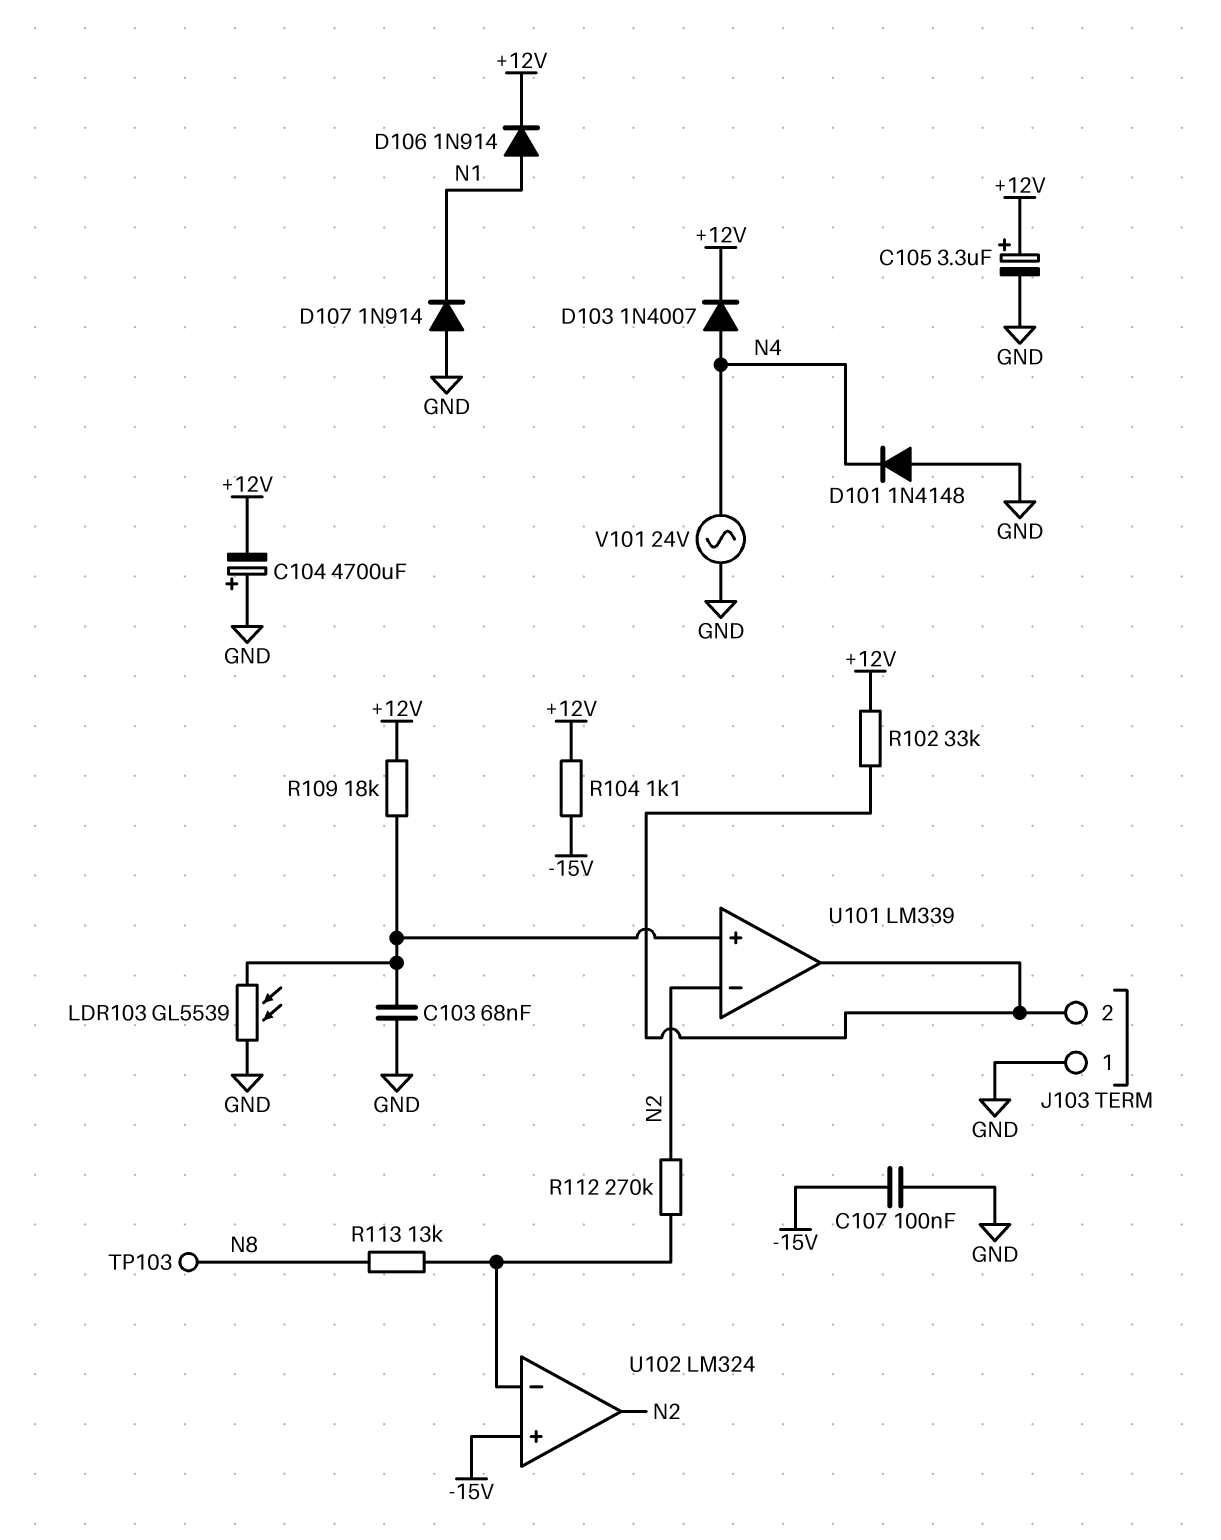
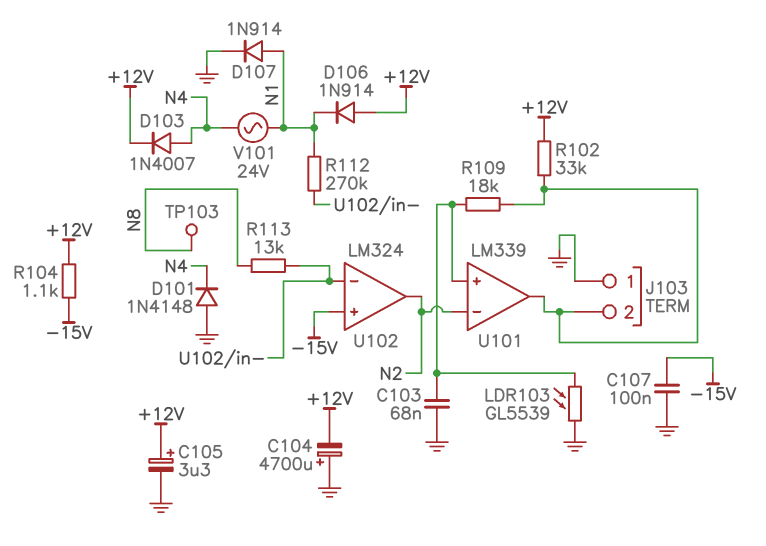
D106: diode 1N914 (A N1, K +12V) -> diode 1N914 (A +12V, K N1)
D107: diode 1N914 (A GND, K N1) -> diode 1N914 (A N1, K GND)
R109: 18k (+12V, U101/in+) -> 18k (J103/2, U101/in+)
R112: 270k (N2, U102/in-) -> 270k (N1, U102/in-)
V101: AC 24V (GND, N4) -> AC 24V (N1, N4)

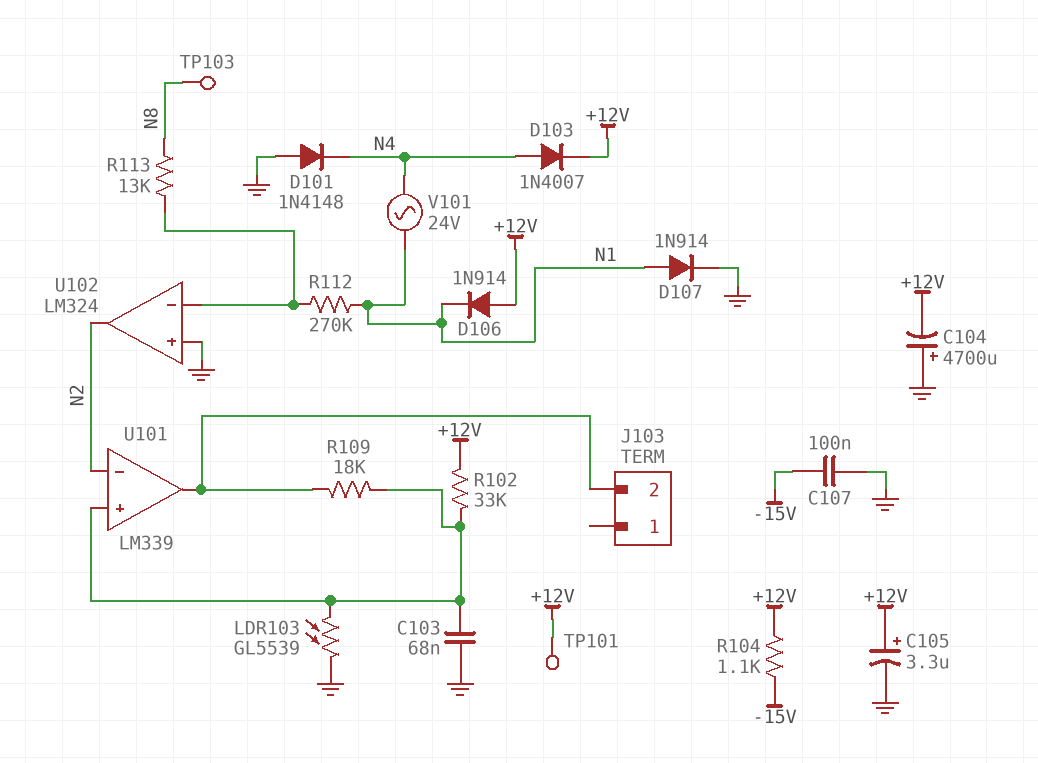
J103 pin 1: GND -> none
R102: 33k (+12V, J103/2) -> 33k (+12V, U101/in+)
TP101: none -> test point (+12V)
U102 pin in+: -15V -> GND

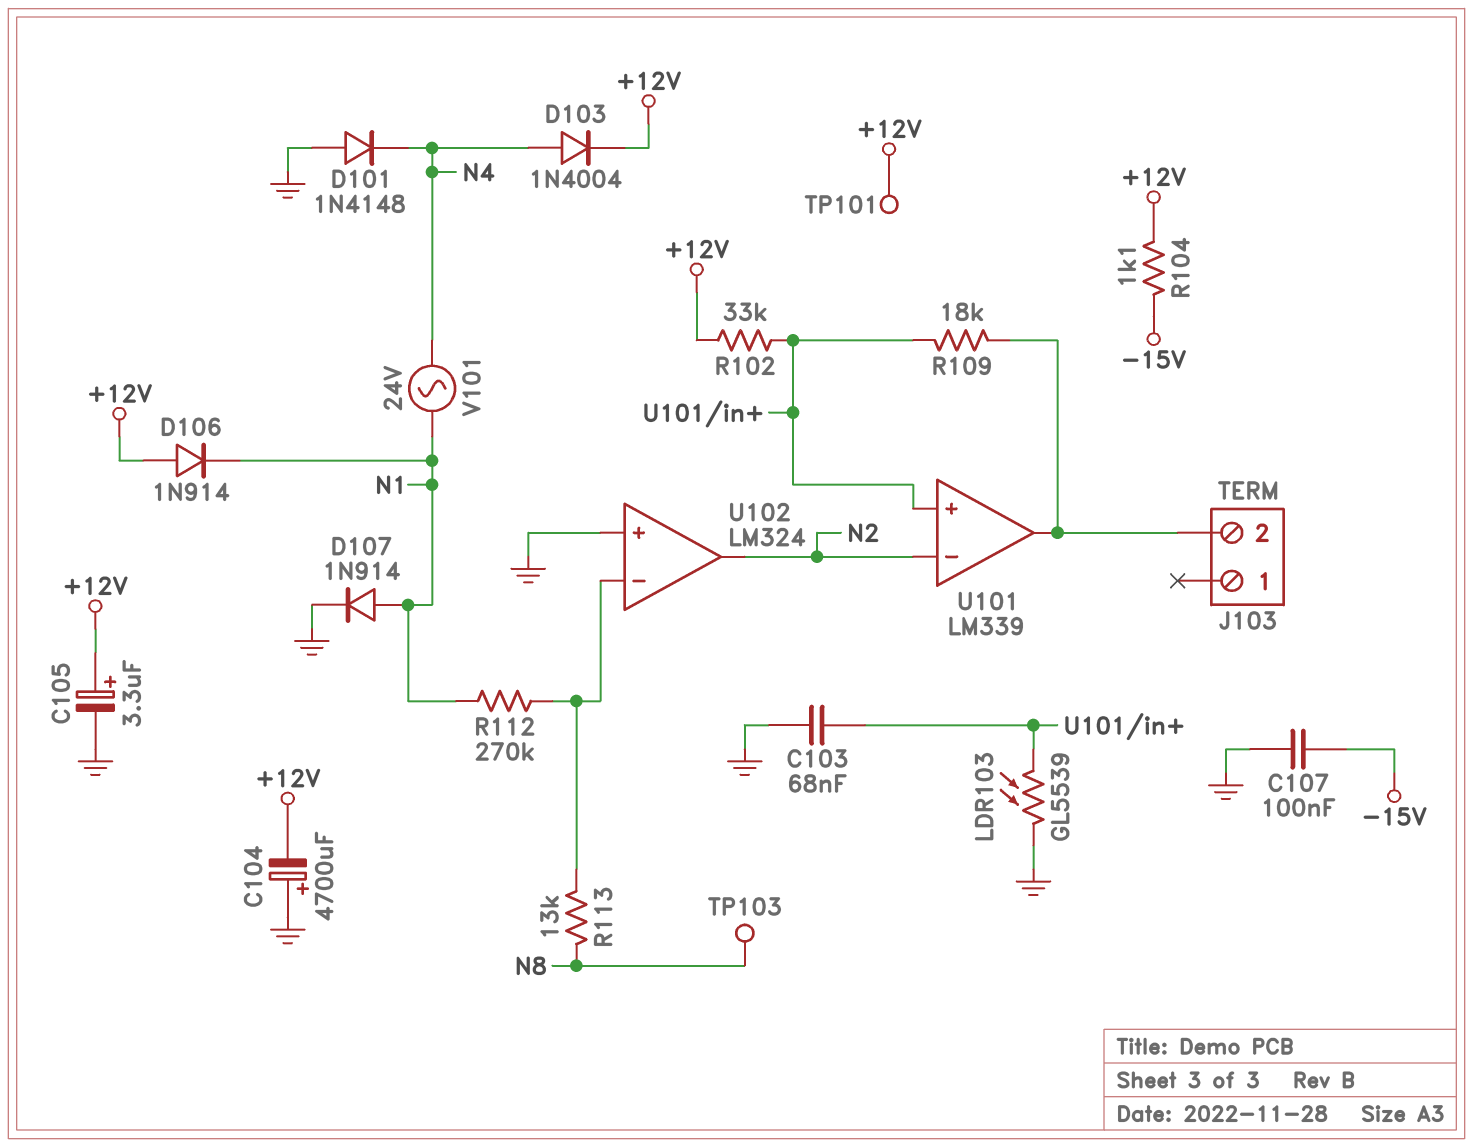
D103: diode 1N4007 (A N4, K +12V) -> diode 1N4004 (A N4, K +12V)

